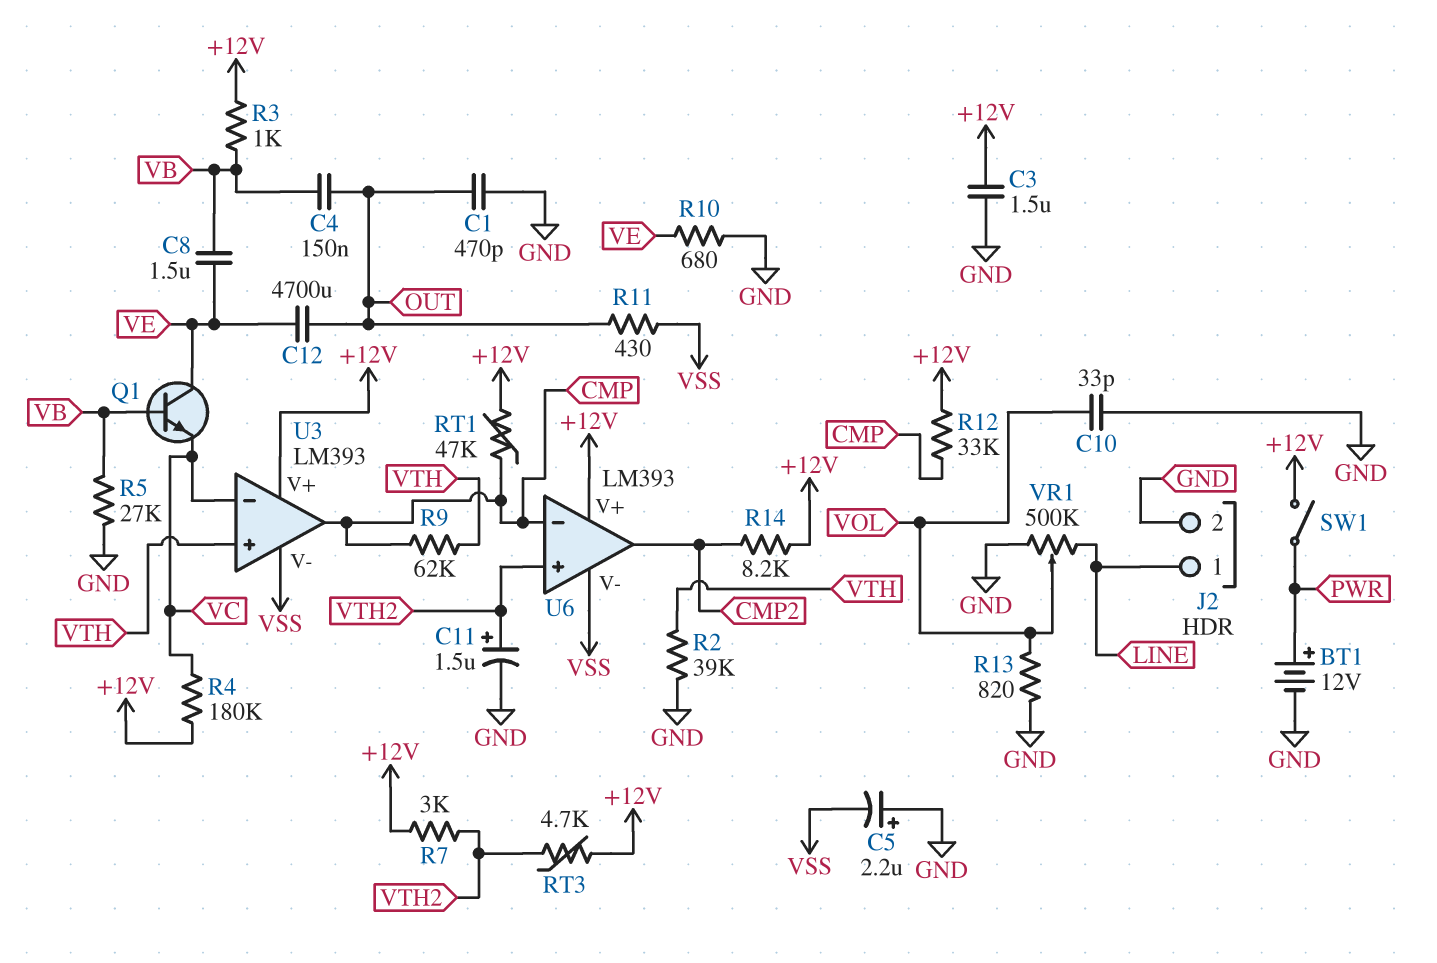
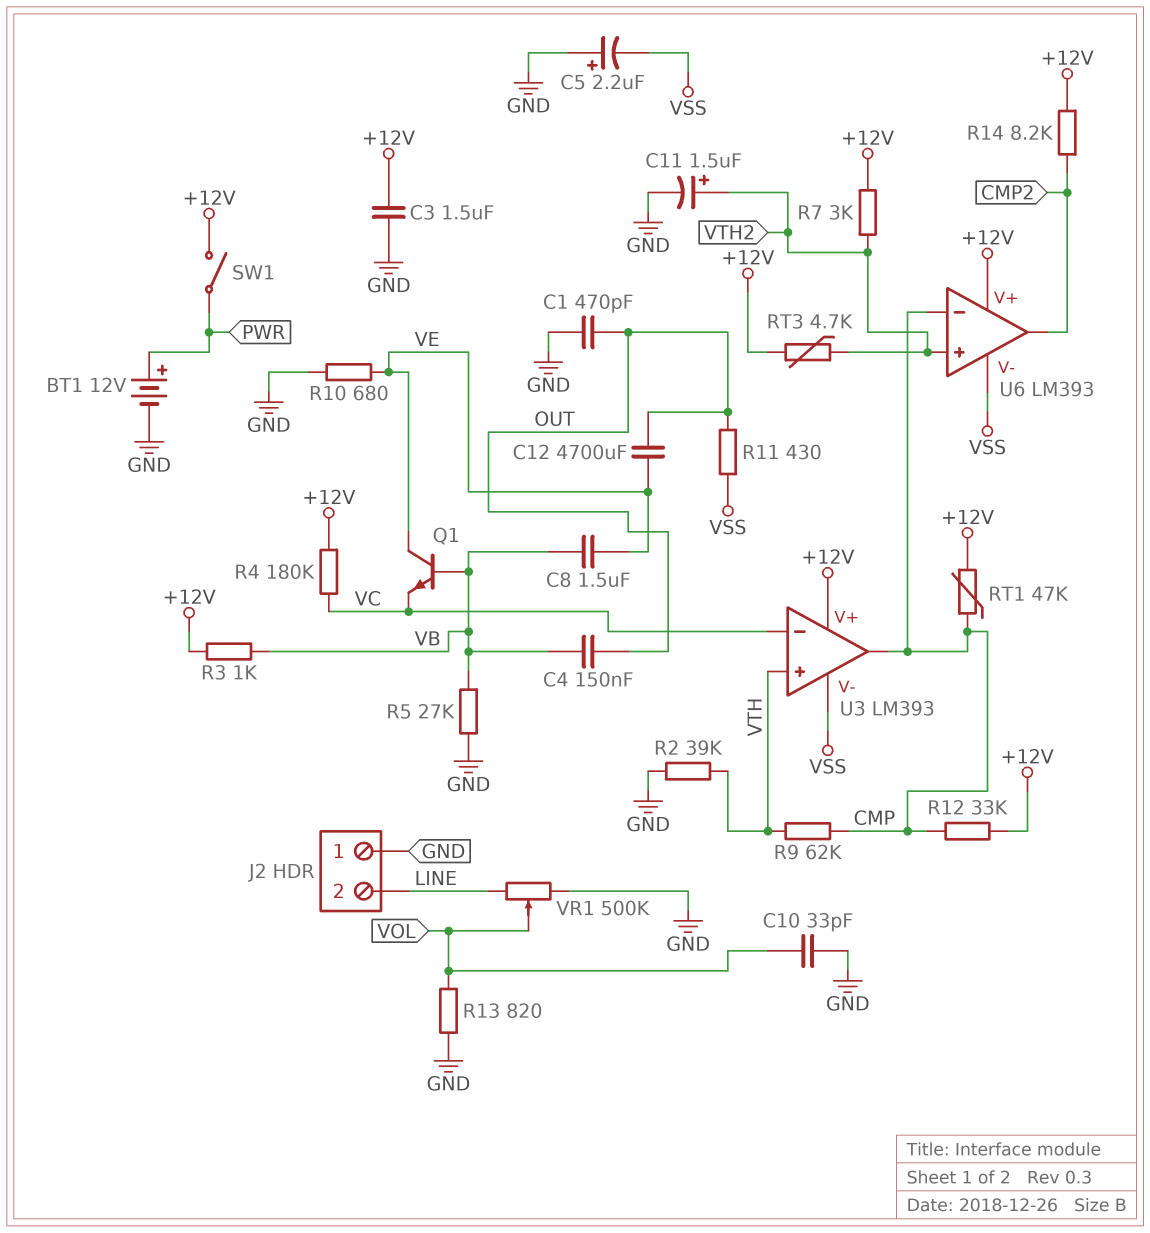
J2 pin 1: LINE -> GND
J2 pin 2: GND -> LINE

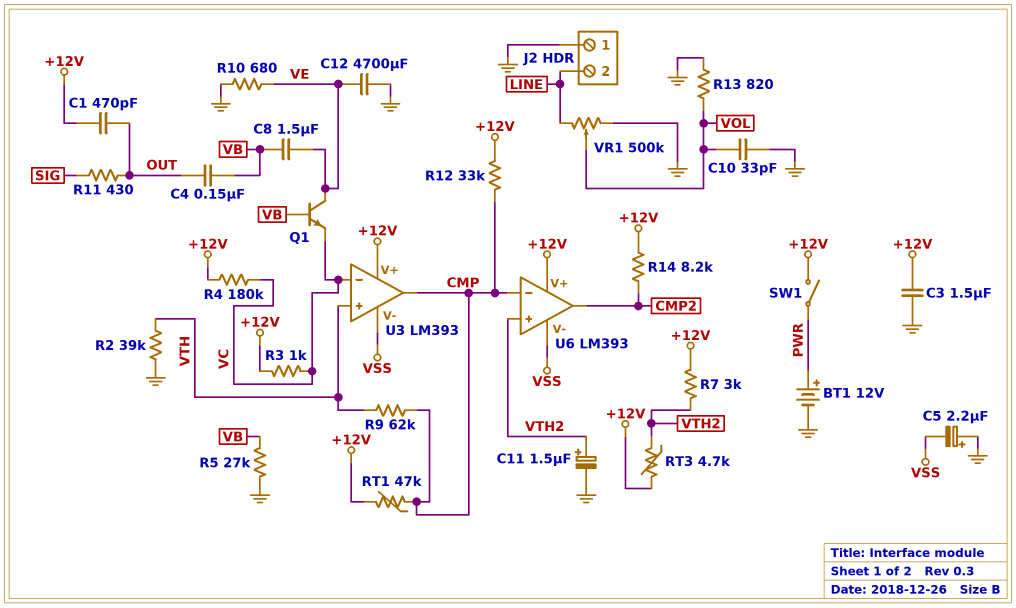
C1: 470pF (GND, OUT) -> 470pF (+12V, OUT)
C12: 4700uF (OUT, VE) -> 4700uF (GND, VE)
R3: 1k (+12V, VB) -> 1k (+12V, VC)
R11: 430 (OUT, VSS) -> 430 (OUT, SIG)

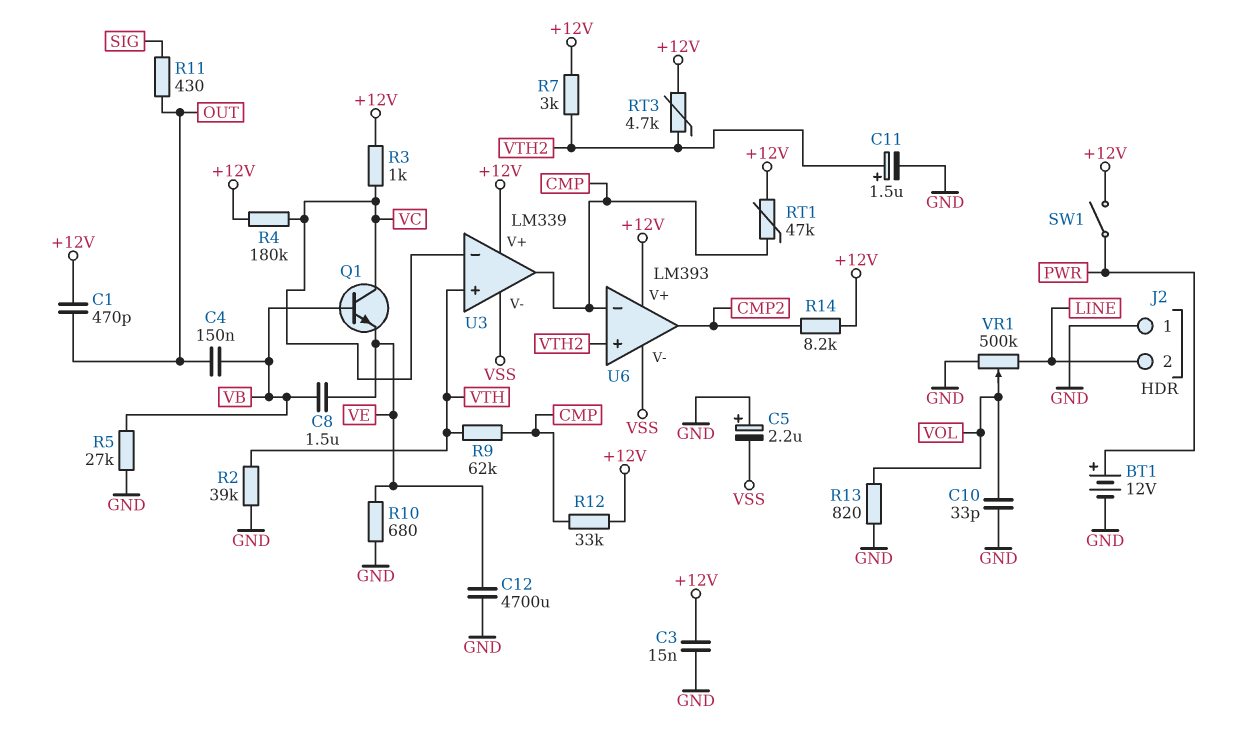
C3: 1.5uF (+12V, GND) -> 15nF (+12V, GND)
Q1: NPN (B VB, C VE, E VC) -> NPN (B VB, C VC, E VE)
U3: LM393 -> LM339

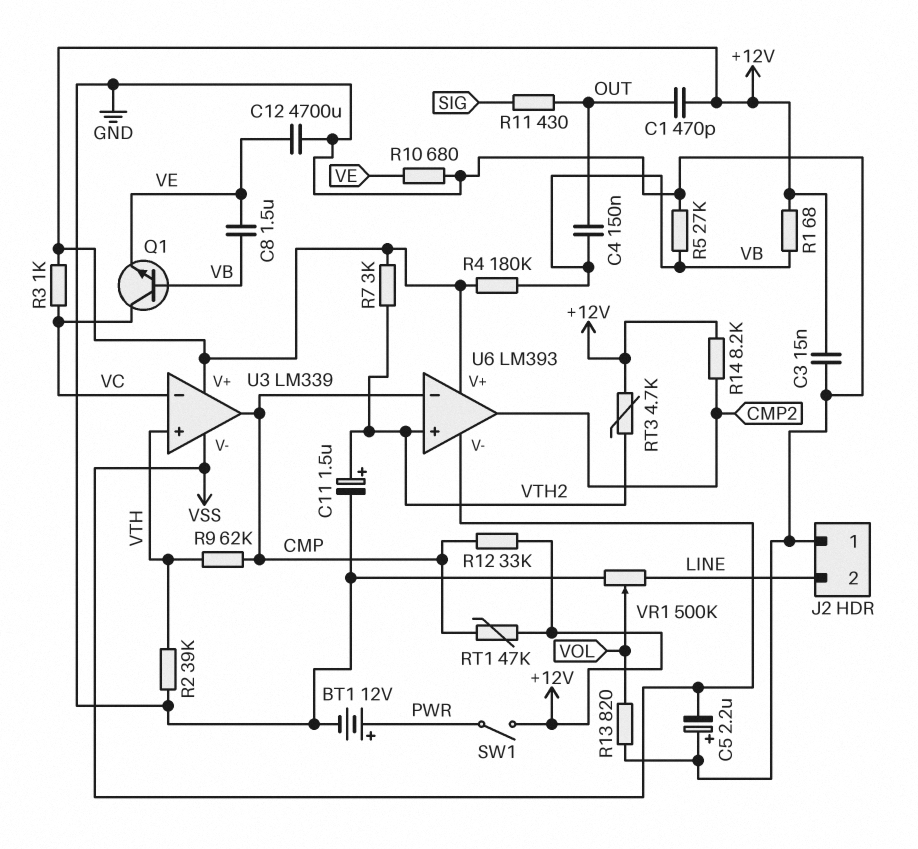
C10: 33pF (GND, VOL) -> none
R1: none -> 68 (+12V, VB)
R4: 180k (+12V, VC) -> 180k (+12V, VB)

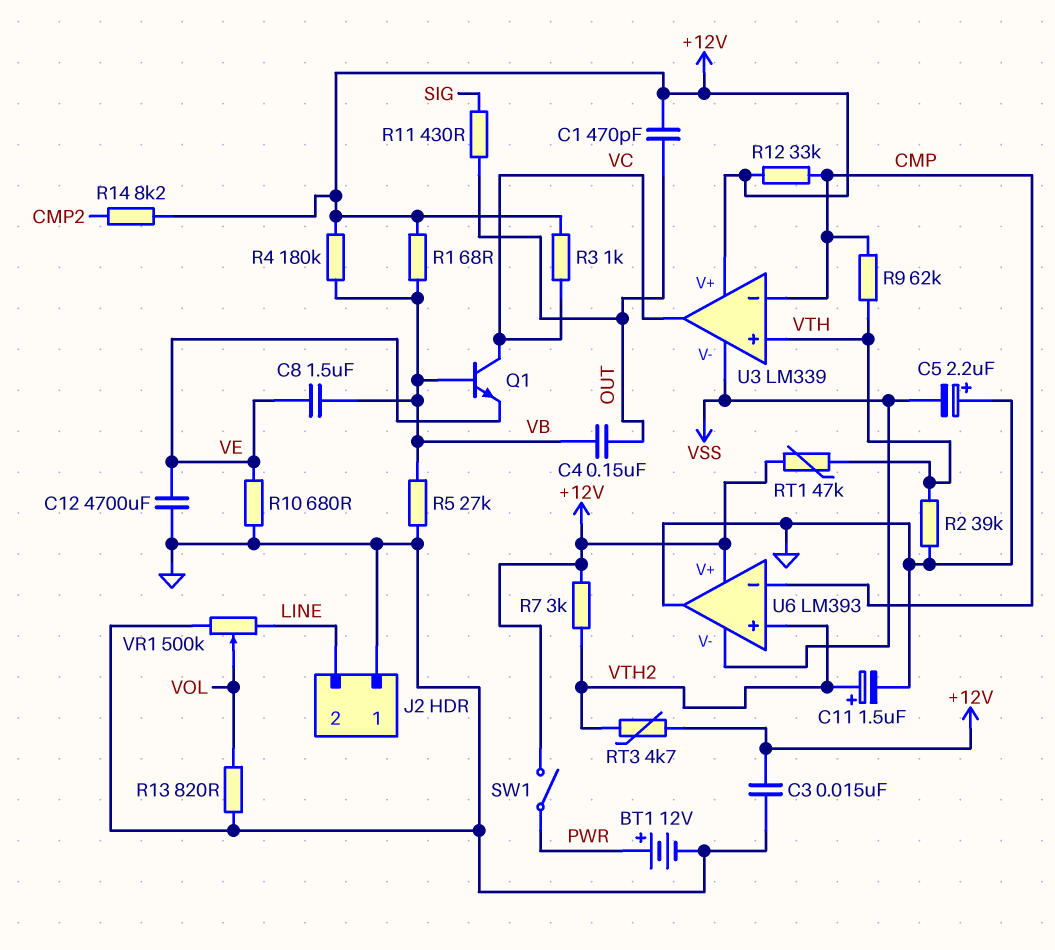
RT1: 47k (+12V, CMP) -> 47k (+12V, VTH)
U3 pin in-: VC -> CMP
U3 pin out: CMP -> VC
U6 pin out: CMP2 -> GND

